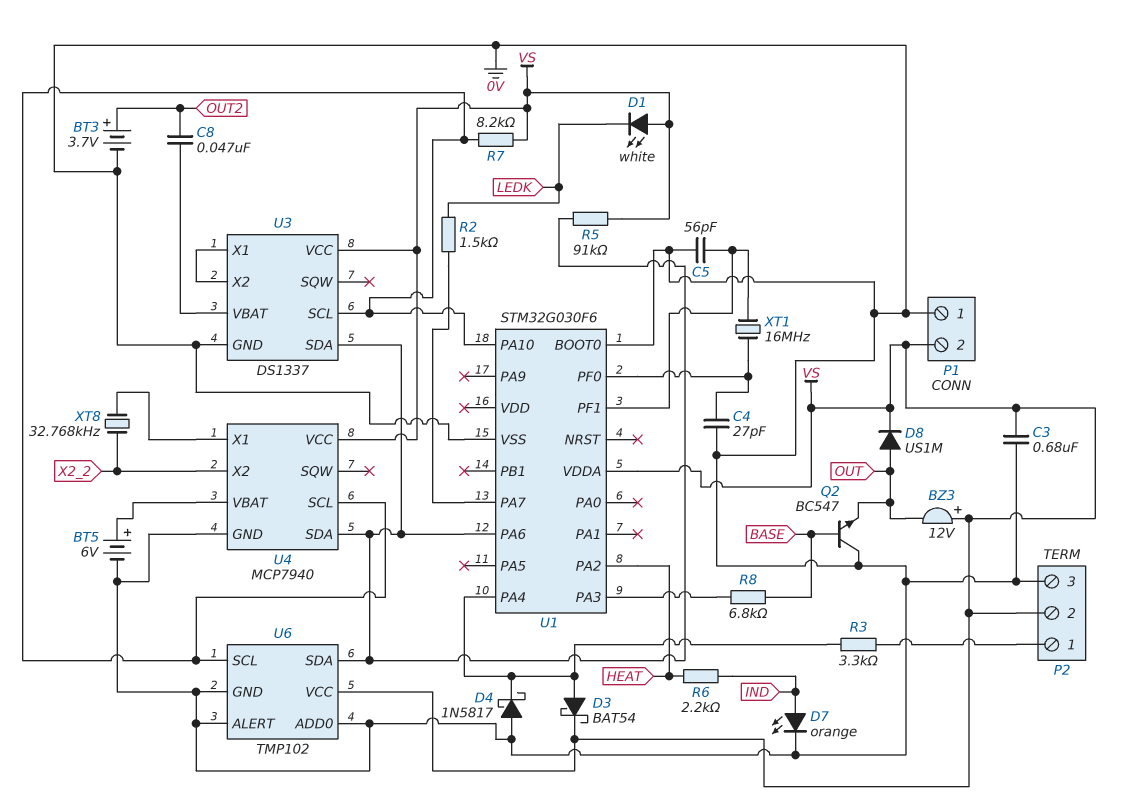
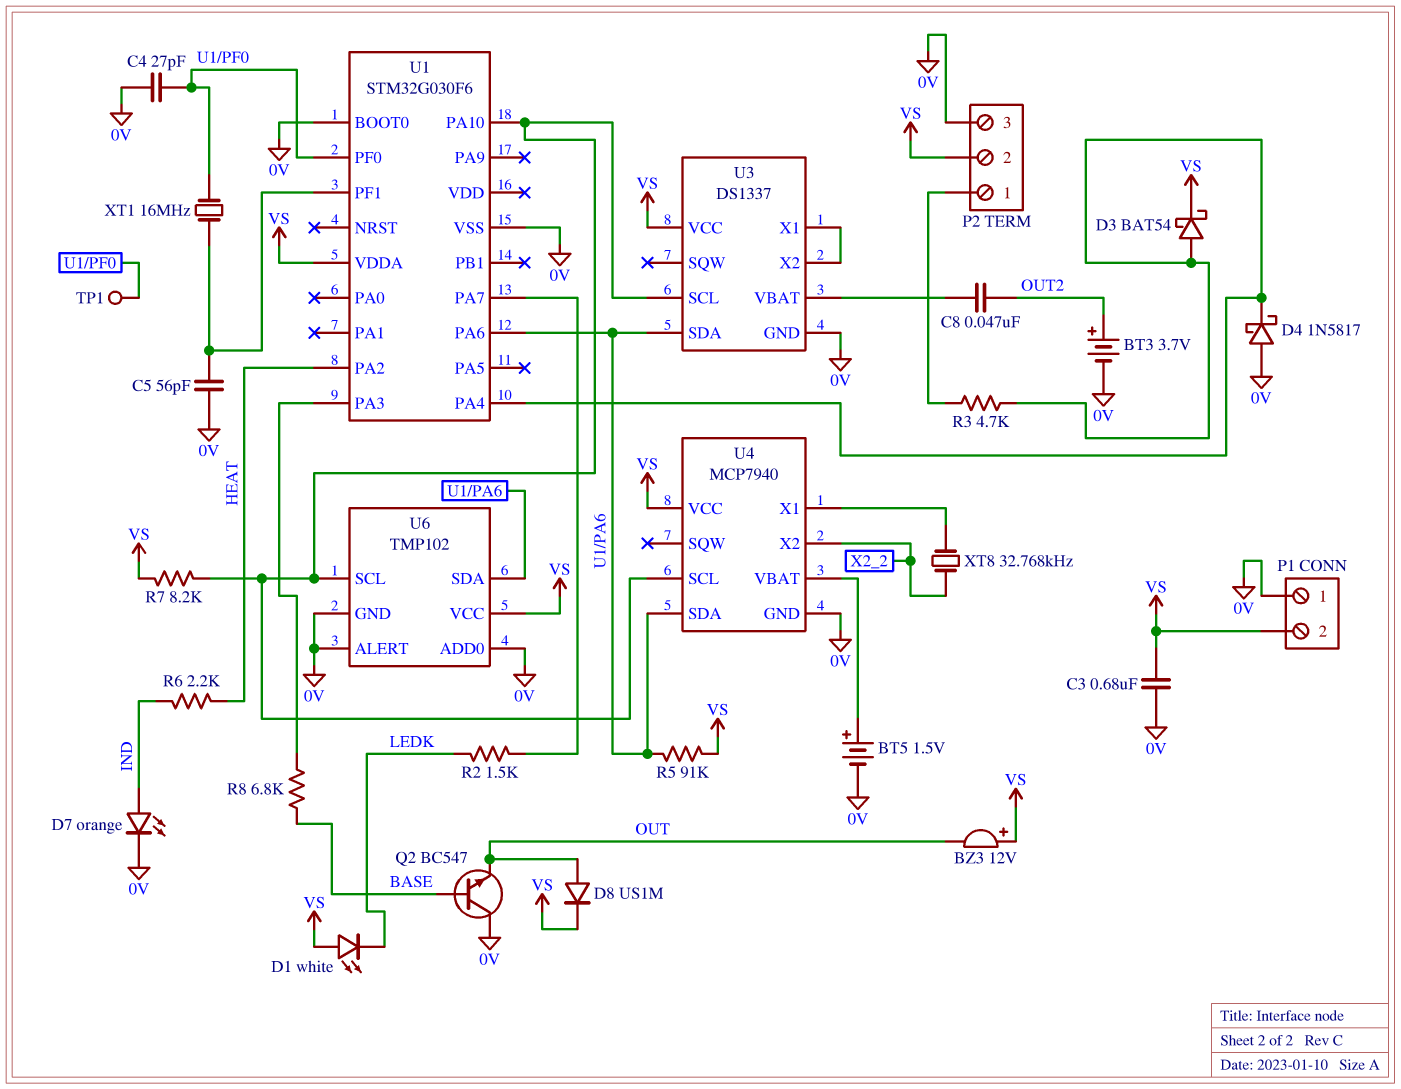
BT5: 6V (plus U4/VBAT, minus 0V) -> 1.5V (plus U4/VBAT, minus 0V)
R3: 3.3k (P2/1, U1/PA4) -> 4.7k (P2/1, U1/PA4)
TP1: none -> test point (U1/PF0)

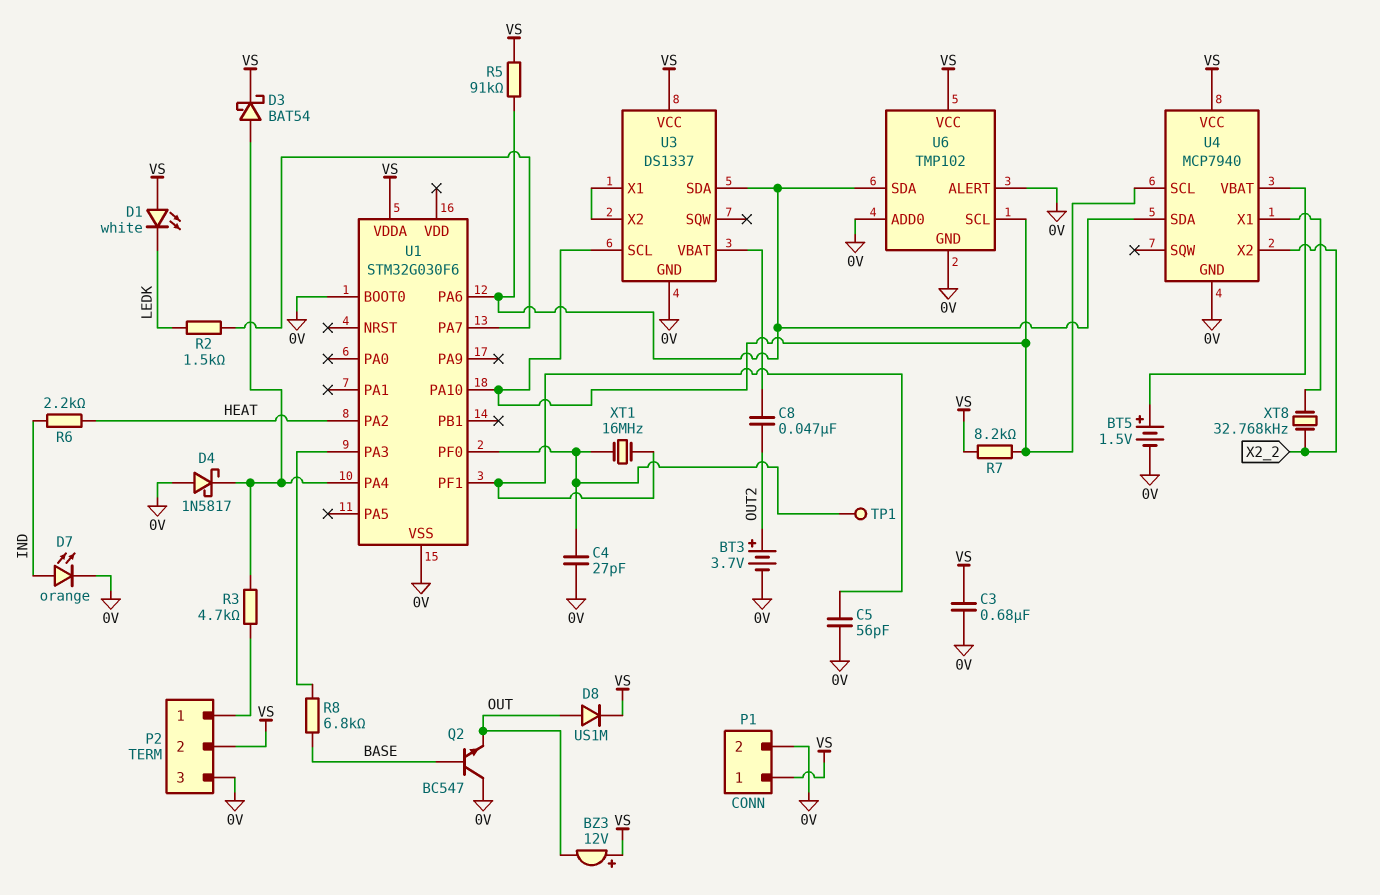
P1 pin 1: 0V -> VS
P1 pin 2: VS -> 0V

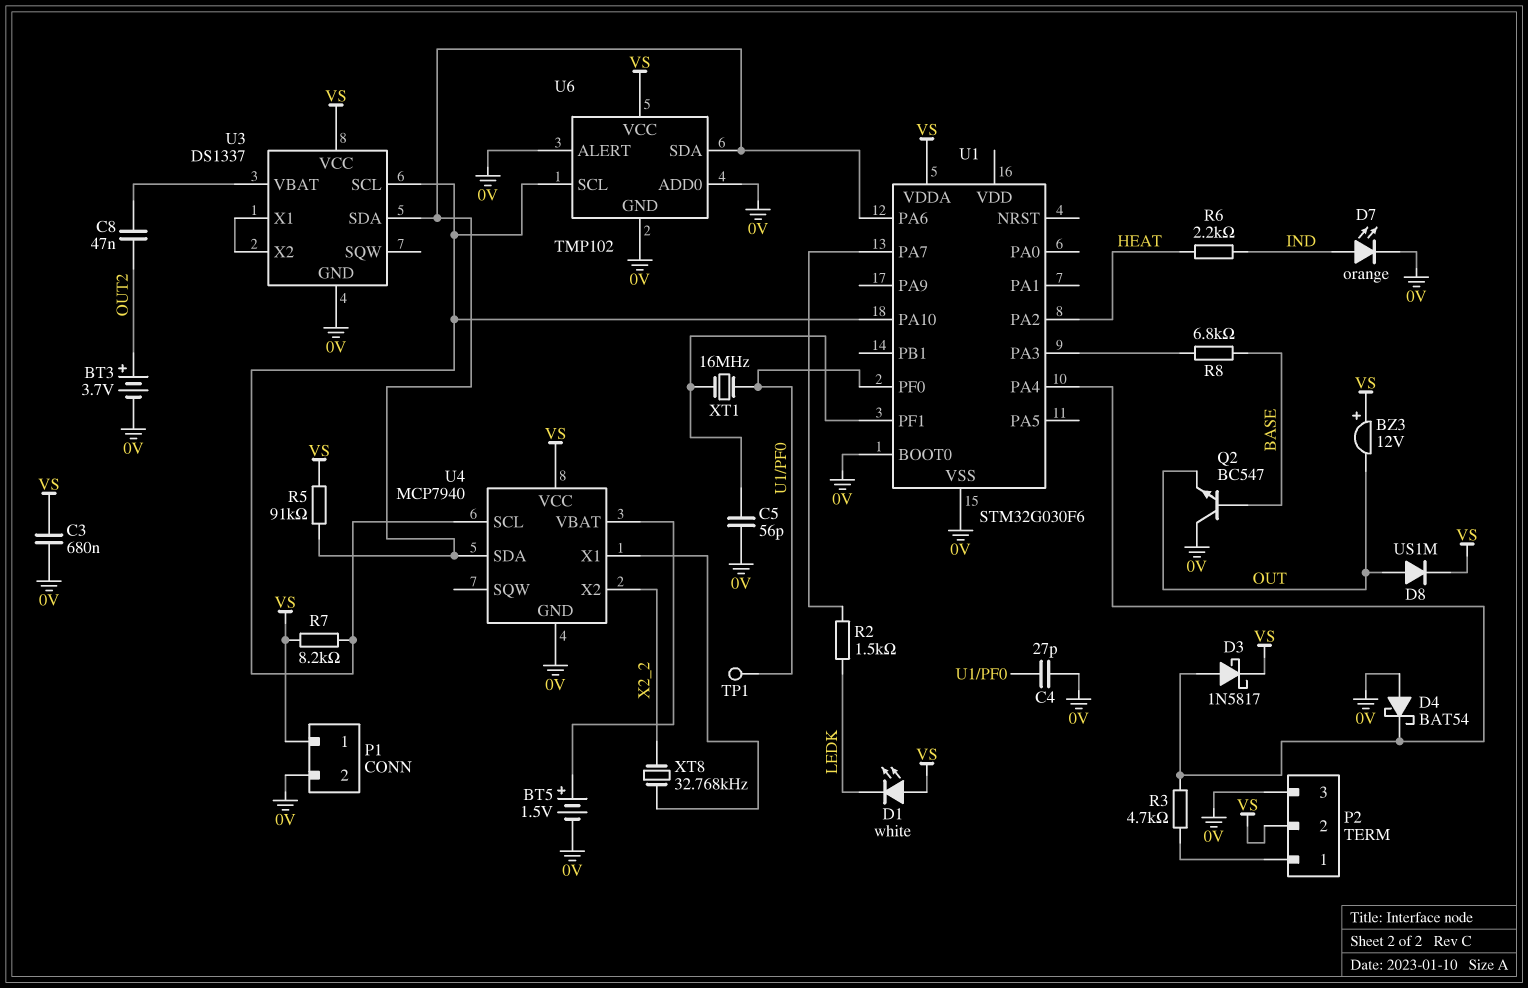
D3: schottky BAT54 (A U1/PA4, K VS) -> schottky 1N5817 (A U1/PA4, K VS)
D4: schottky 1N5817 (A 0V, K U1/PA4) -> schottky BAT54 (A 0V, K U1/PA4)

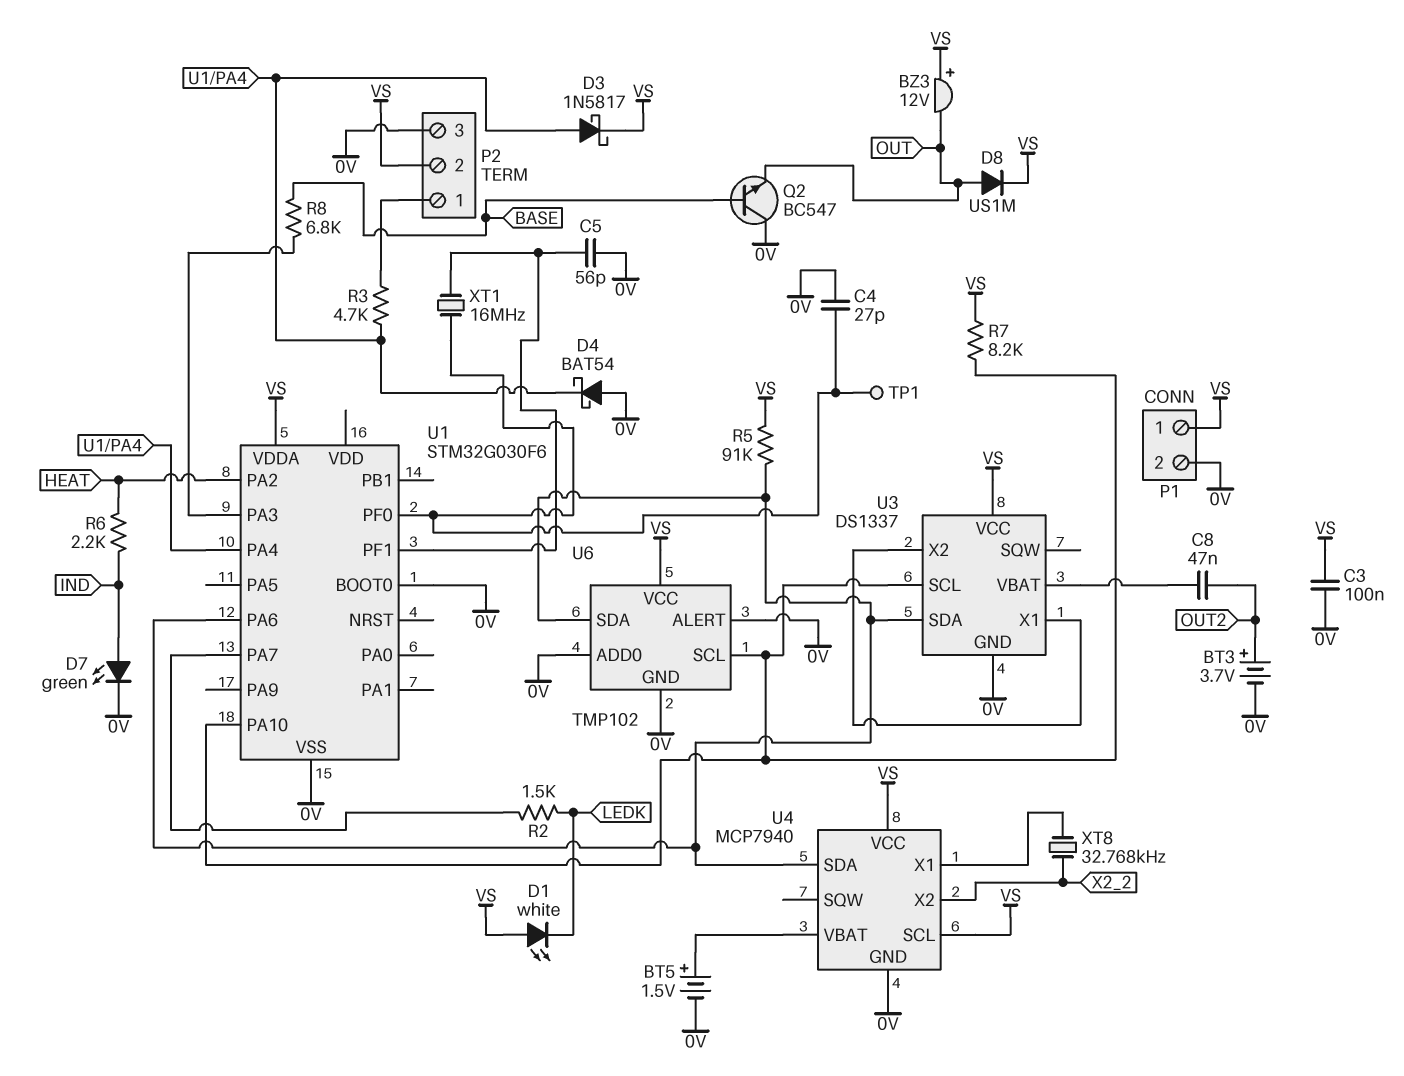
C3: 680nF (0V, VS) -> 100nF (0V, VS)
D7: LED orange (A IND, K 0V) -> LED green (A IND, K 0V)
U4 pin SCL: U1/PA10 -> VS

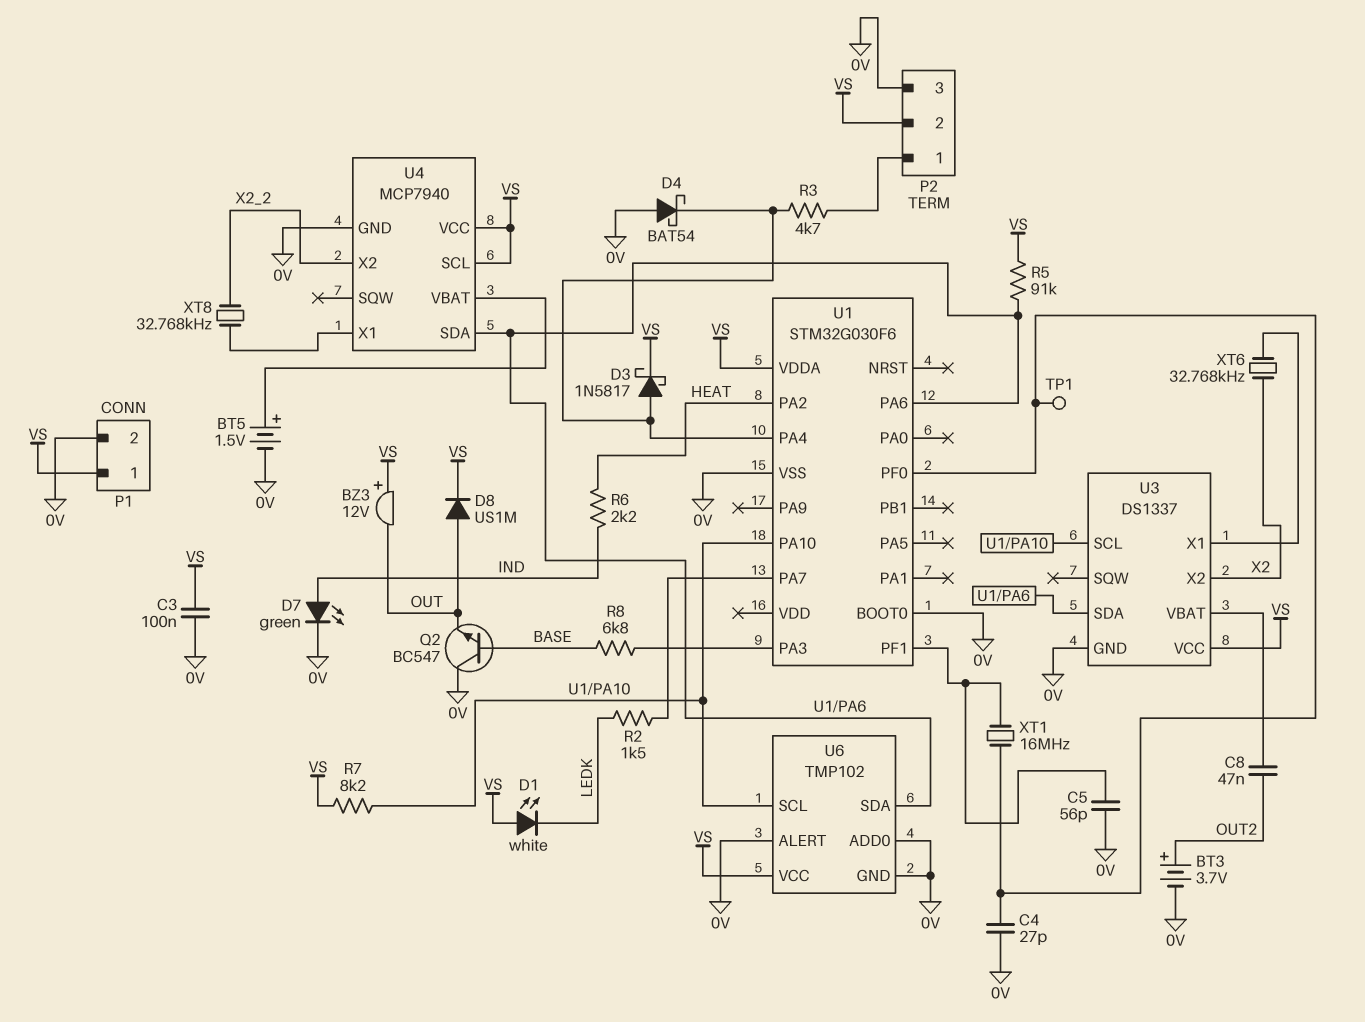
U3 pin X2: U3/X1 -> X2
XT6: none -> 32.768kHz (U3/X1, X2)

